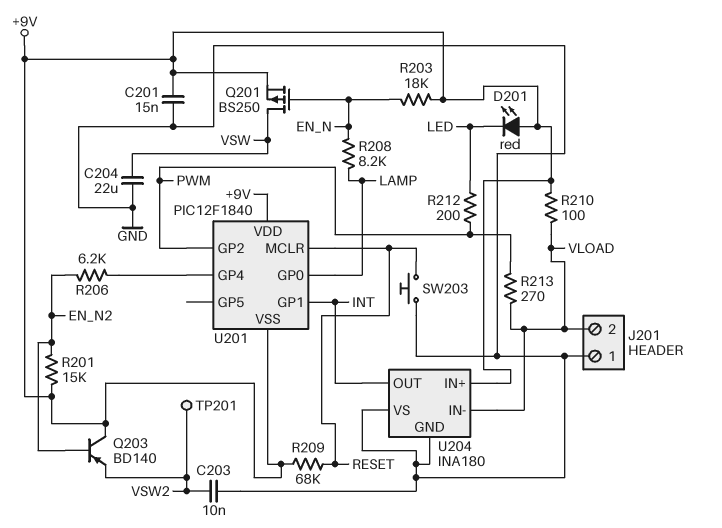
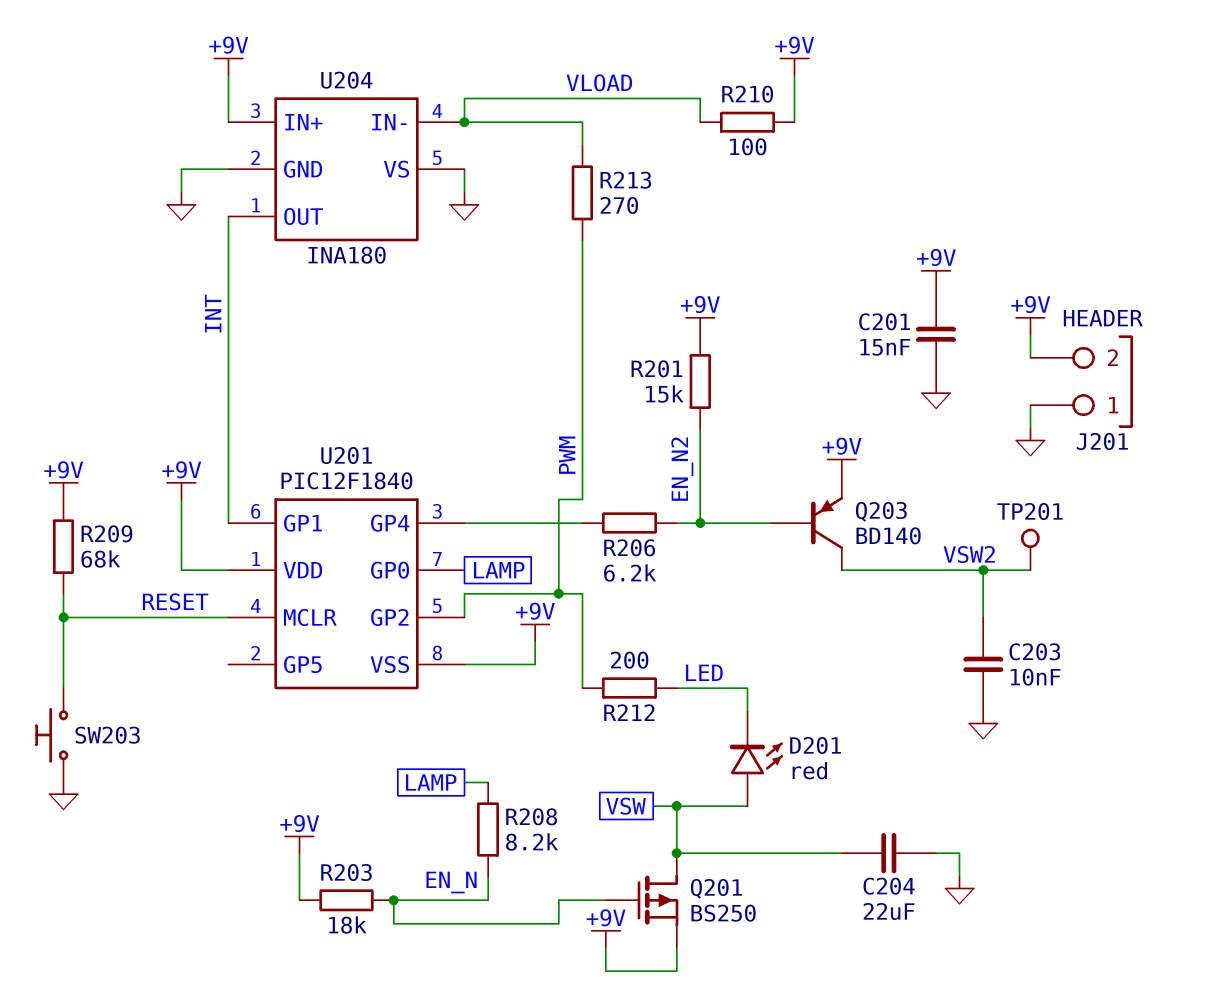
D201: LED red (A +9V, K LED) -> LED red (A VSW, K LED)
J201 pin 2: VLOAD -> +9V
Q203: PNP BD140 (B EN_N2, C +9V, E VSW2) -> PNP BD140 (B EN_N2, C VSW2, E +9V)

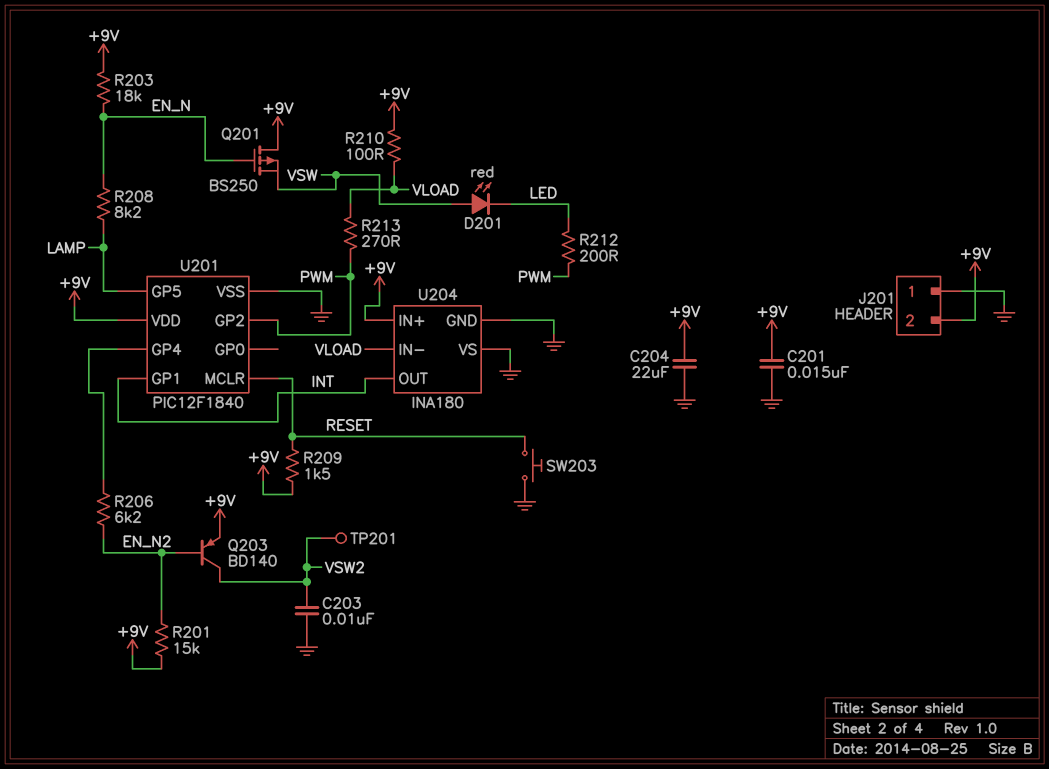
C204: 22uF (GND, VSW) -> 22uF (+9V, GND)
Q201: PMOS BS250 (G EN_N, D VSW, S +9V) -> PMOS BS250 (G EN_N, D +9V, S VSW)
R209: 68k (+9V, RESET) -> 1.5k (+9V, RESET)
U201 pin GP0: LAMP -> none
U201 pin GP5: none -> LAMP
U201 pin VSS: +9V -> GND

